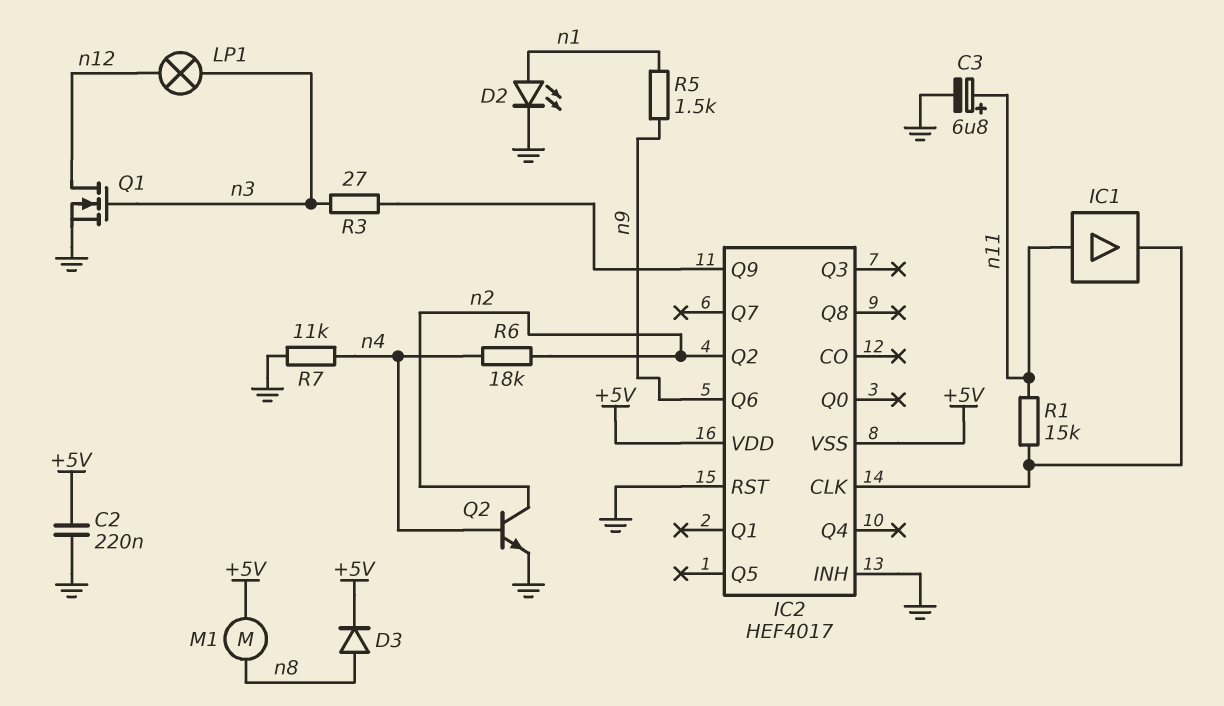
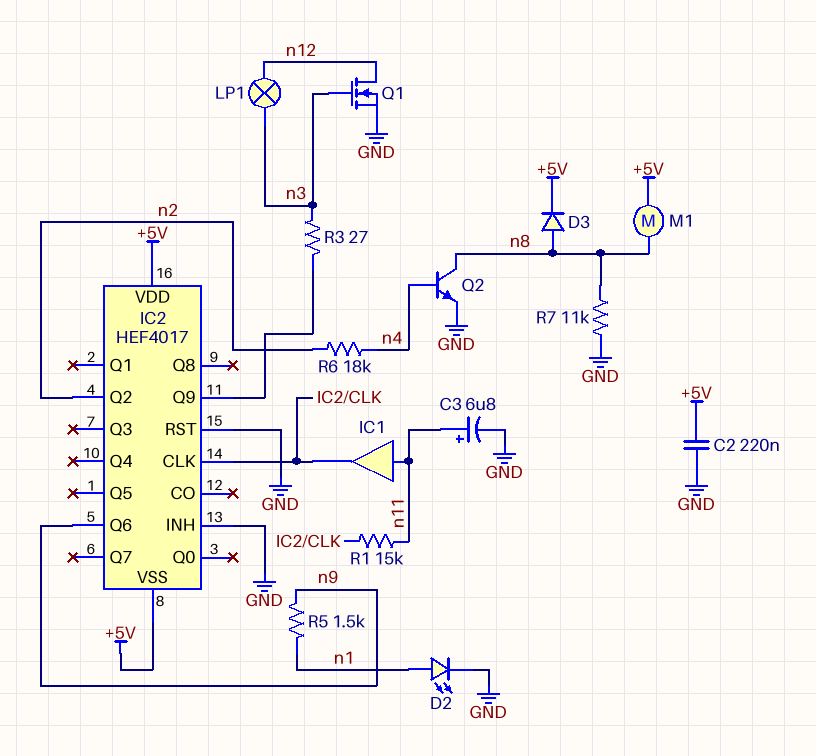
Q2: NPN (B n4, C n2, E GND) -> NPN (B n4, C n8, E GND)
R7: 11k (GND, n4) -> 11k (GND, n8)

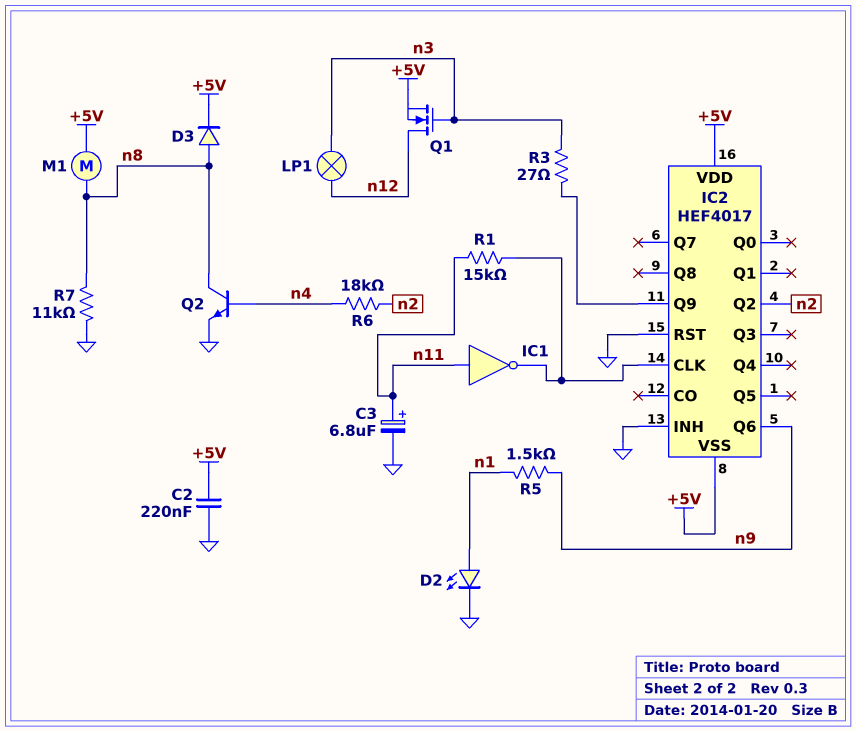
IC1: buffer (in n11, out IC2/CLK) -> NOT (in n11, out IC2/CLK)
Q1: NMOS (G n3, D n12, S GND) -> NMOS (G n3, D n12, S +5V)

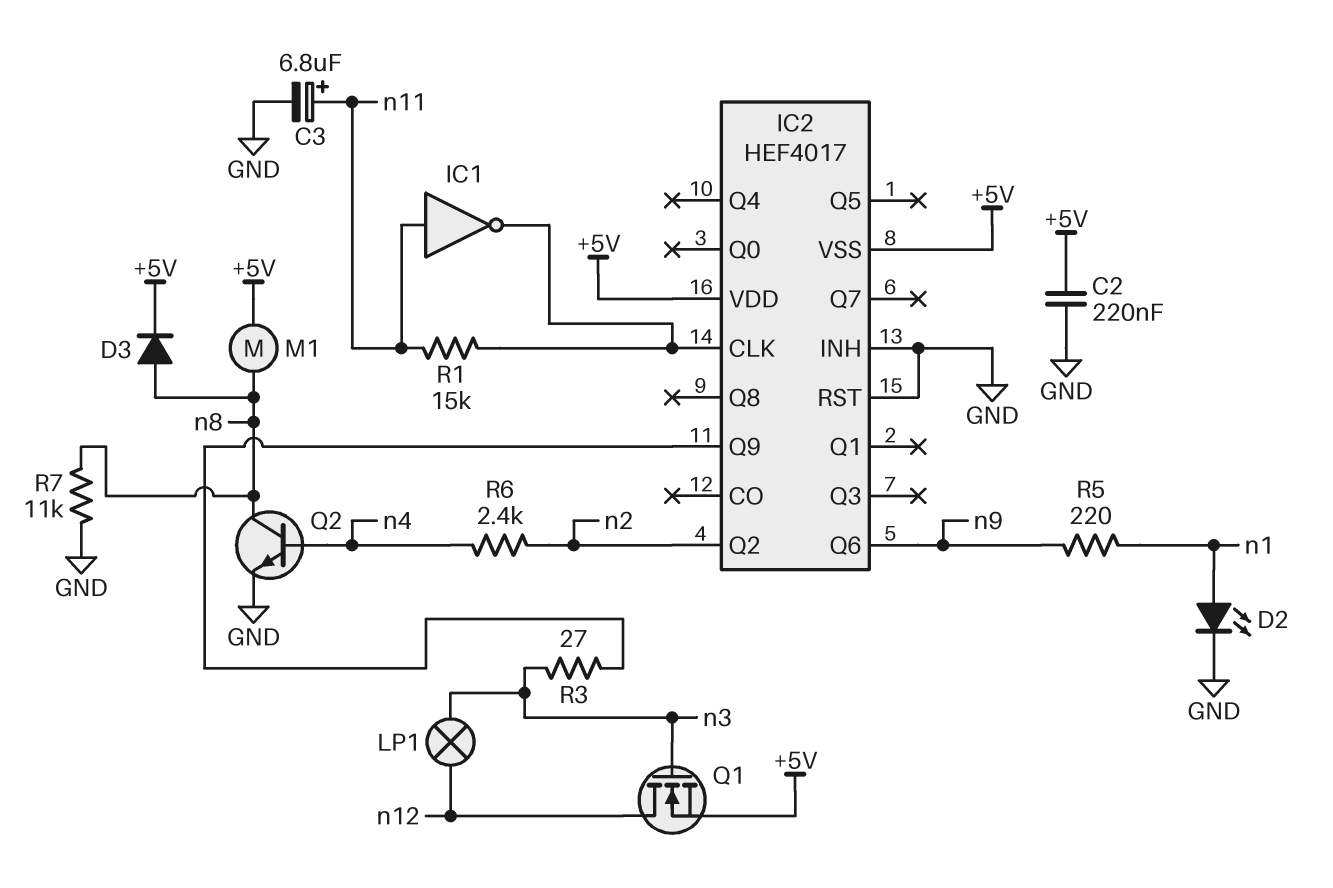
R5: 1.5k (n1, n9) -> 220 (n1, n9)
R6: 18k (n2, n4) -> 2.4k (n2, n4)

